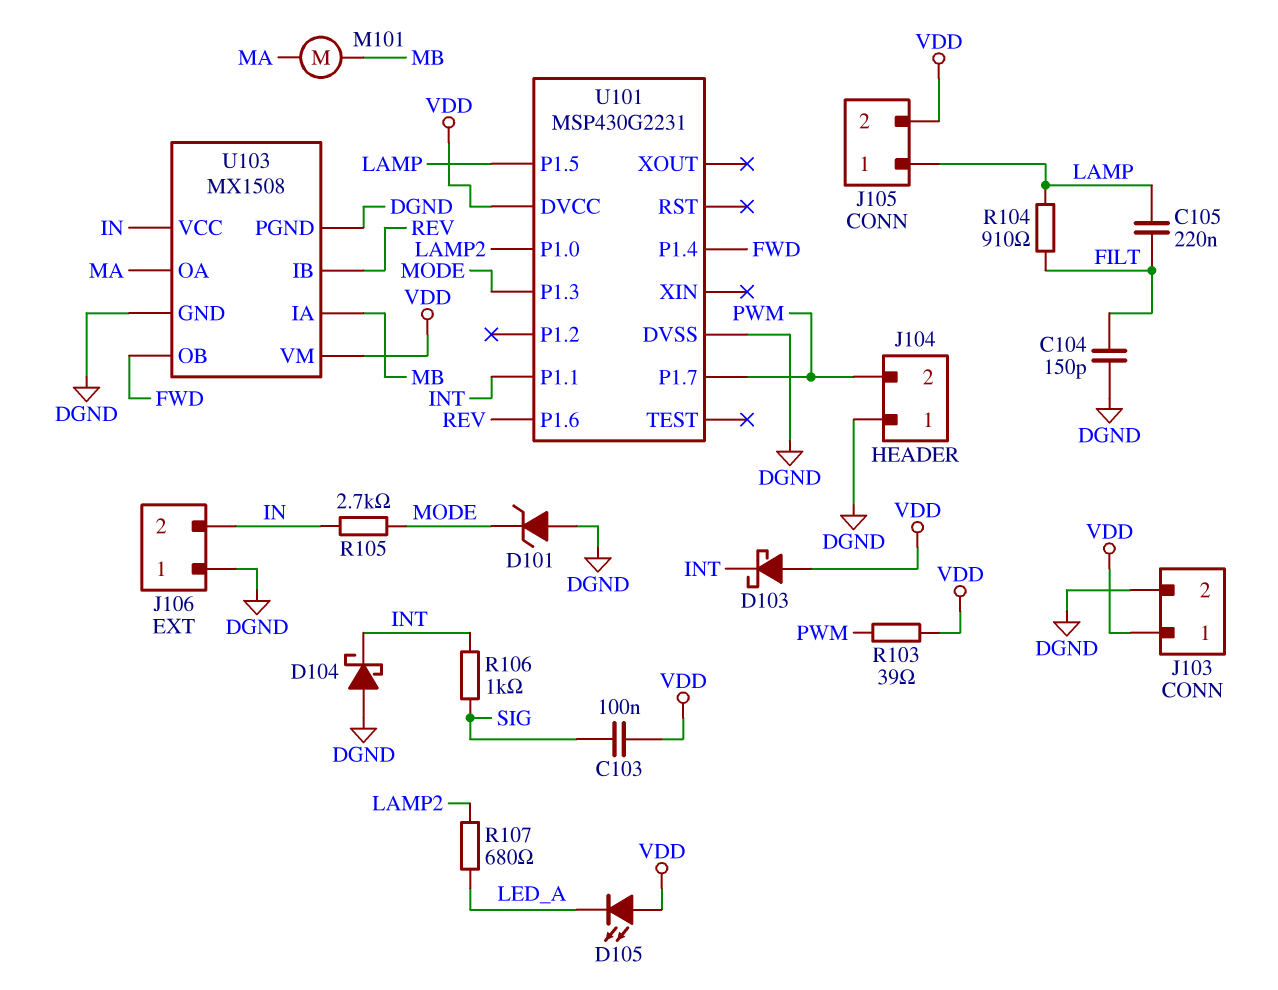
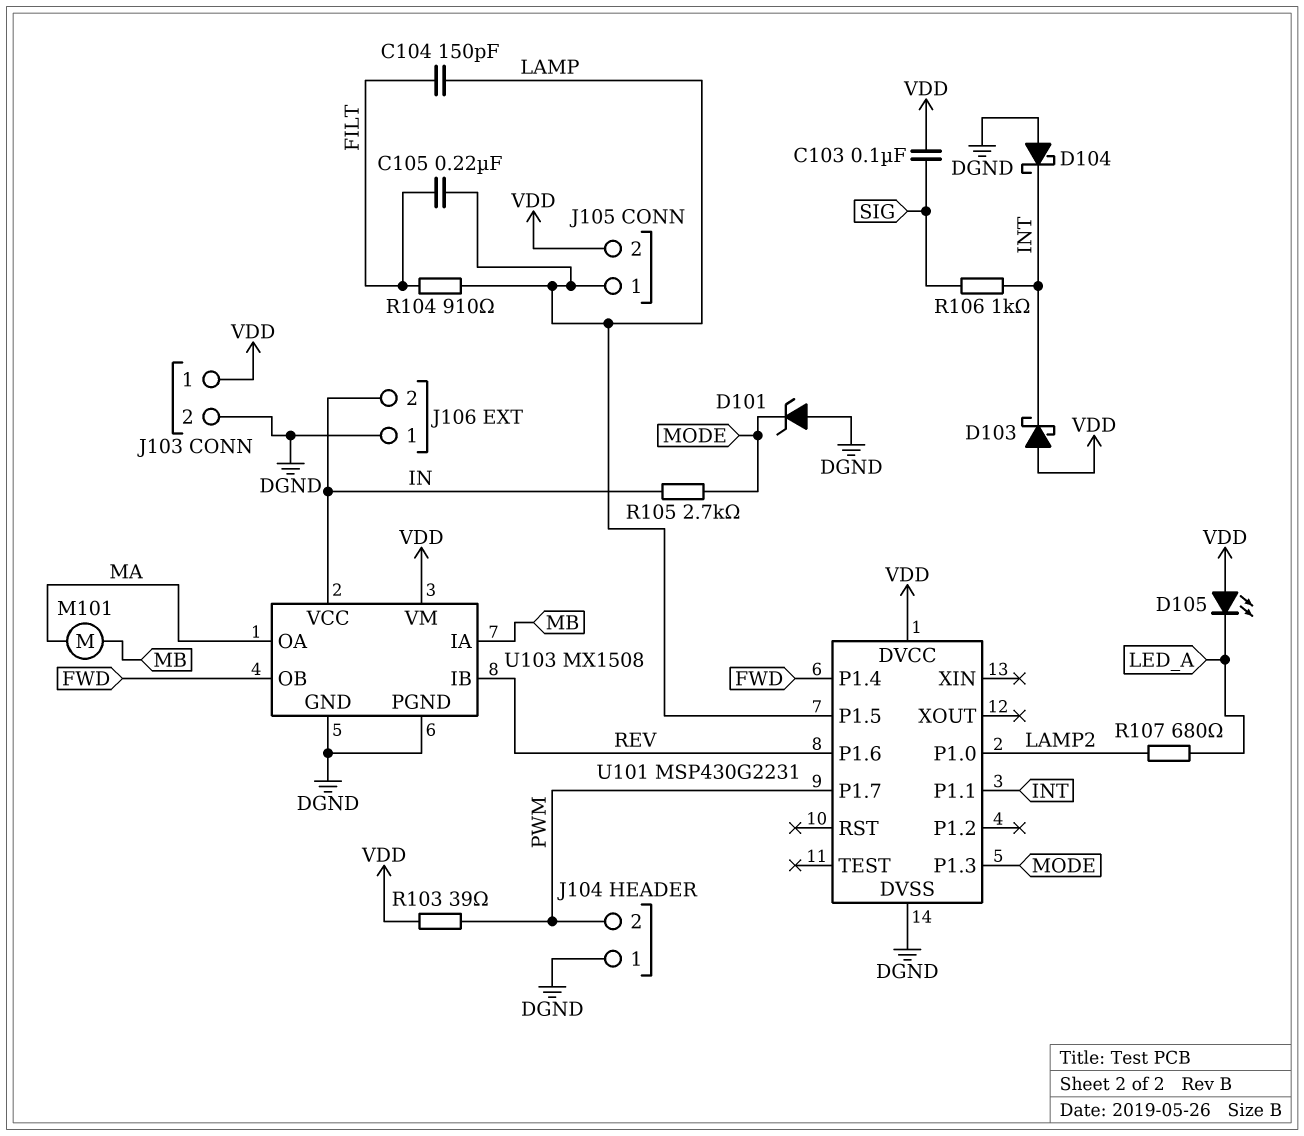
C104: 150pF (DGND, FILT) -> 150pF (FILT, LAMP)

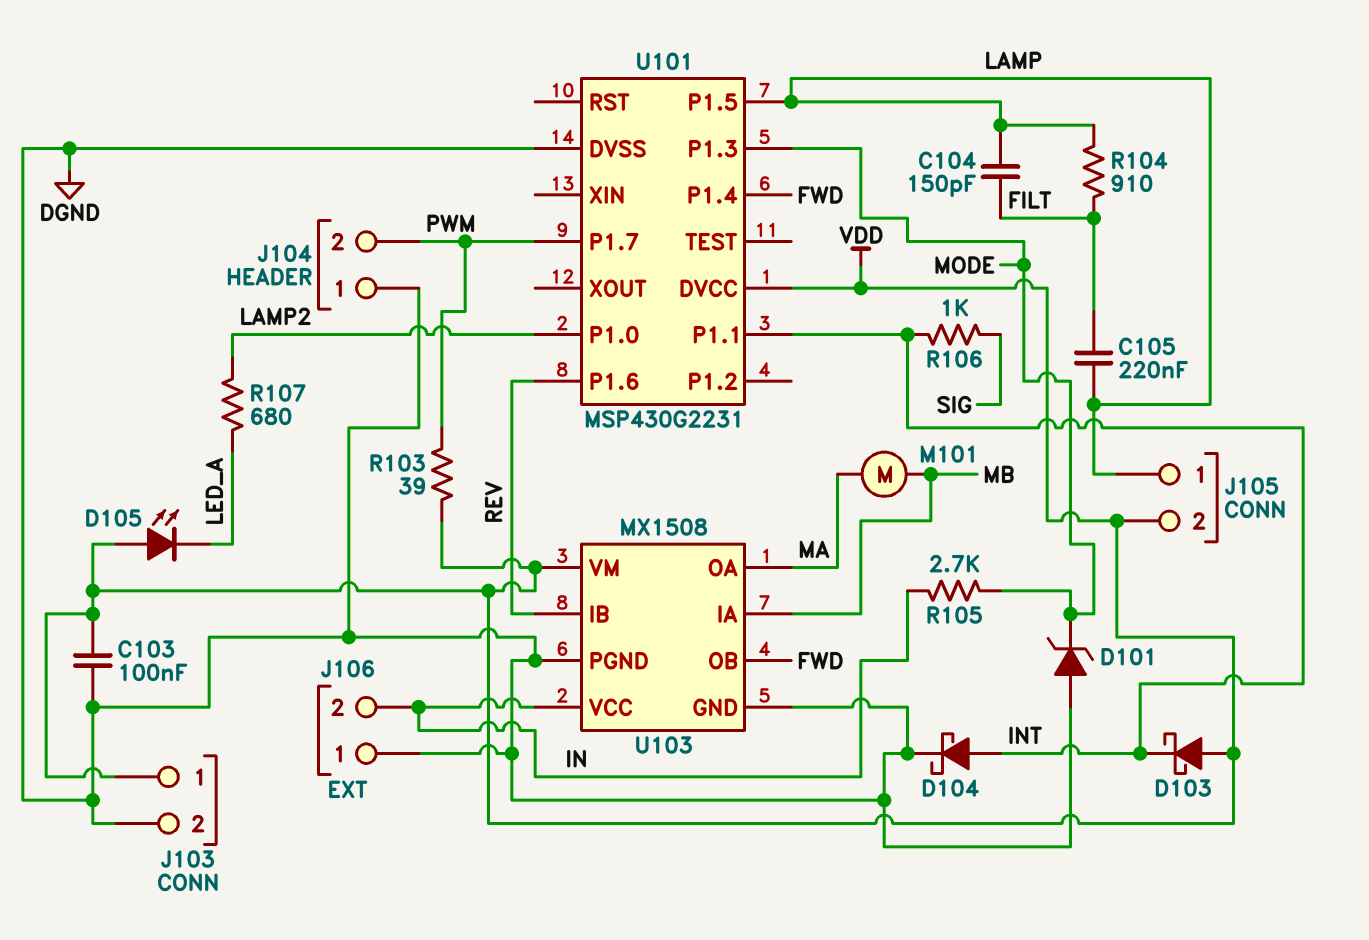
C103: 100nF (SIG, VDD) -> 100nF (DGND, VDD)
D104: schottky (A DGND, K INT) -> schottky (A INT, K DGND)

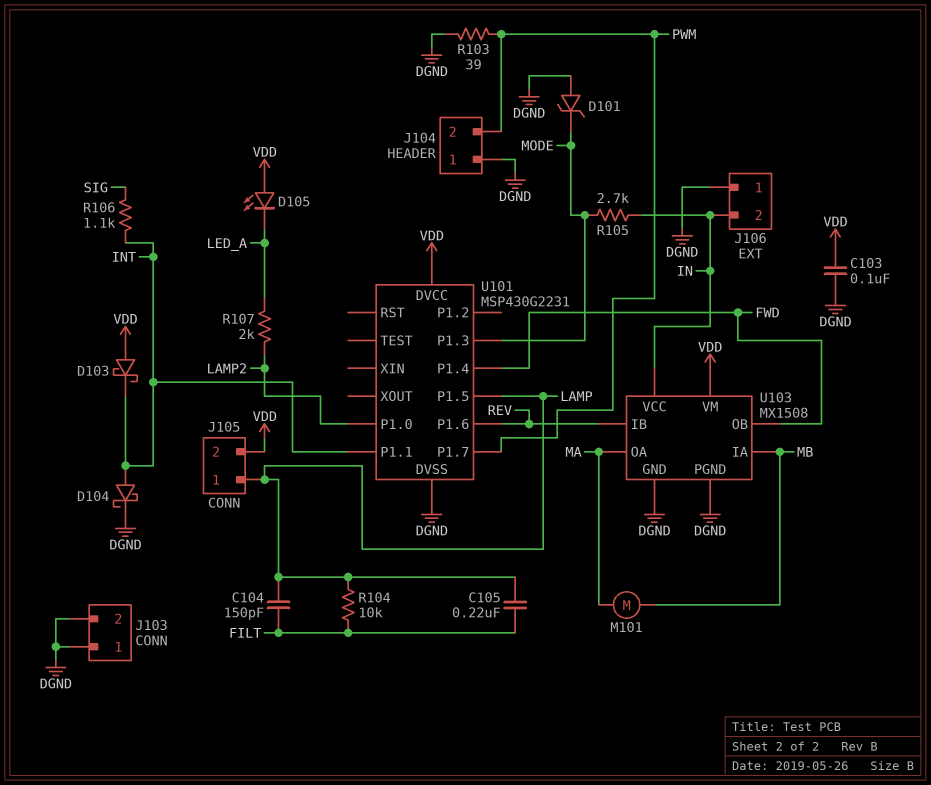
J103 pin 1: VDD -> DGND
R103: 39 (PWM, VDD) -> 39 (DGND, PWM)
R104: 910 (FILT, LAMP) -> 10k (FILT, LAMP)
R106: 1k (INT, SIG) -> 1.1k (INT, SIG)
R107: 680 (LAMP2, LED_A) -> 2k (LAMP2, LED_A)

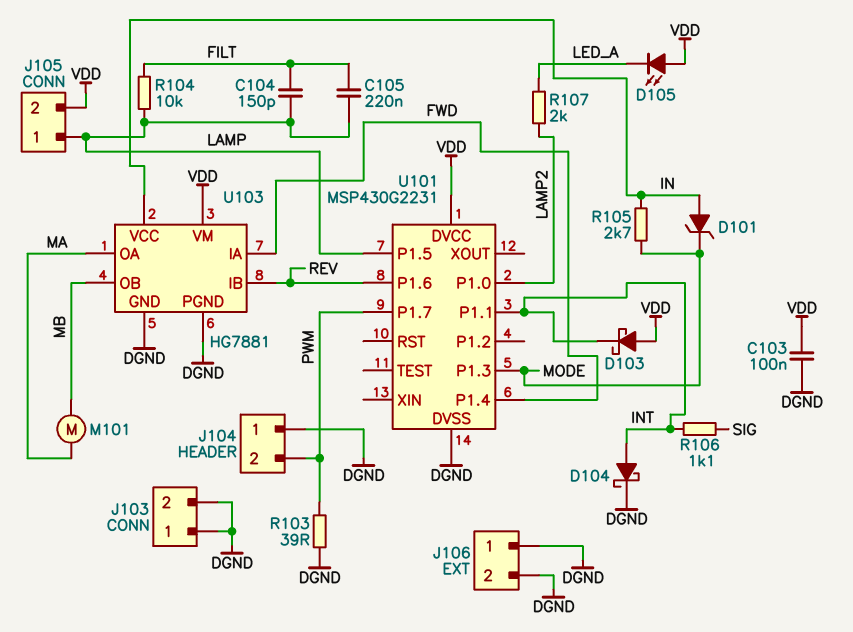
D101: zener (A DGND, K MODE) -> zener (A IN, K MODE)
J106 pin 2: IN -> DGND
U103: MX1508 -> HG7881
U103 pin IA: MB -> FWD
U103 pin OB: FWD -> MB

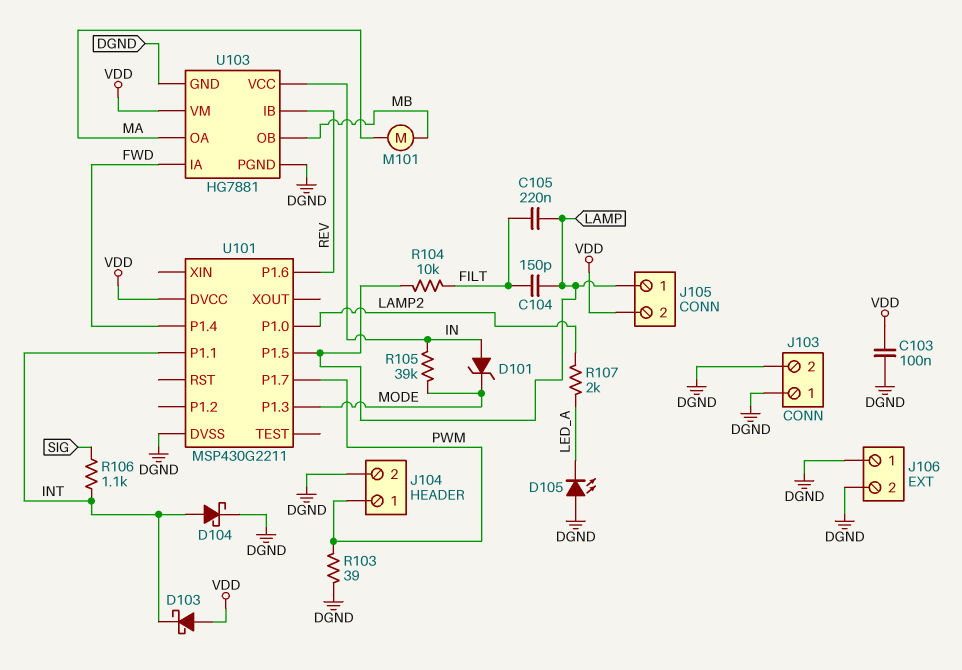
D105: LED (A VDD, K LED_A) -> LED (A DGND, K LED_A)
J104 pin 1: DGND -> PWM
J104 pin 2: PWM -> DGND
R105: 2.7k (IN, MODE) -> 39k (IN, MODE)
U101: MSP430G2231 -> MSP430G2211

